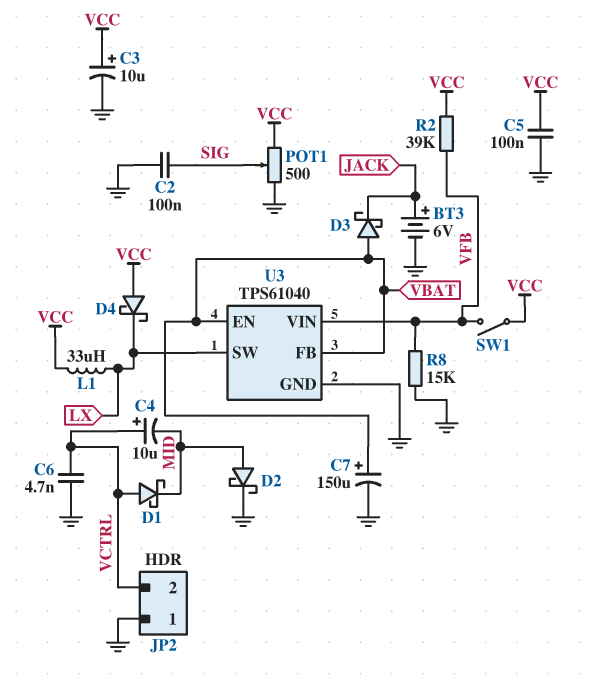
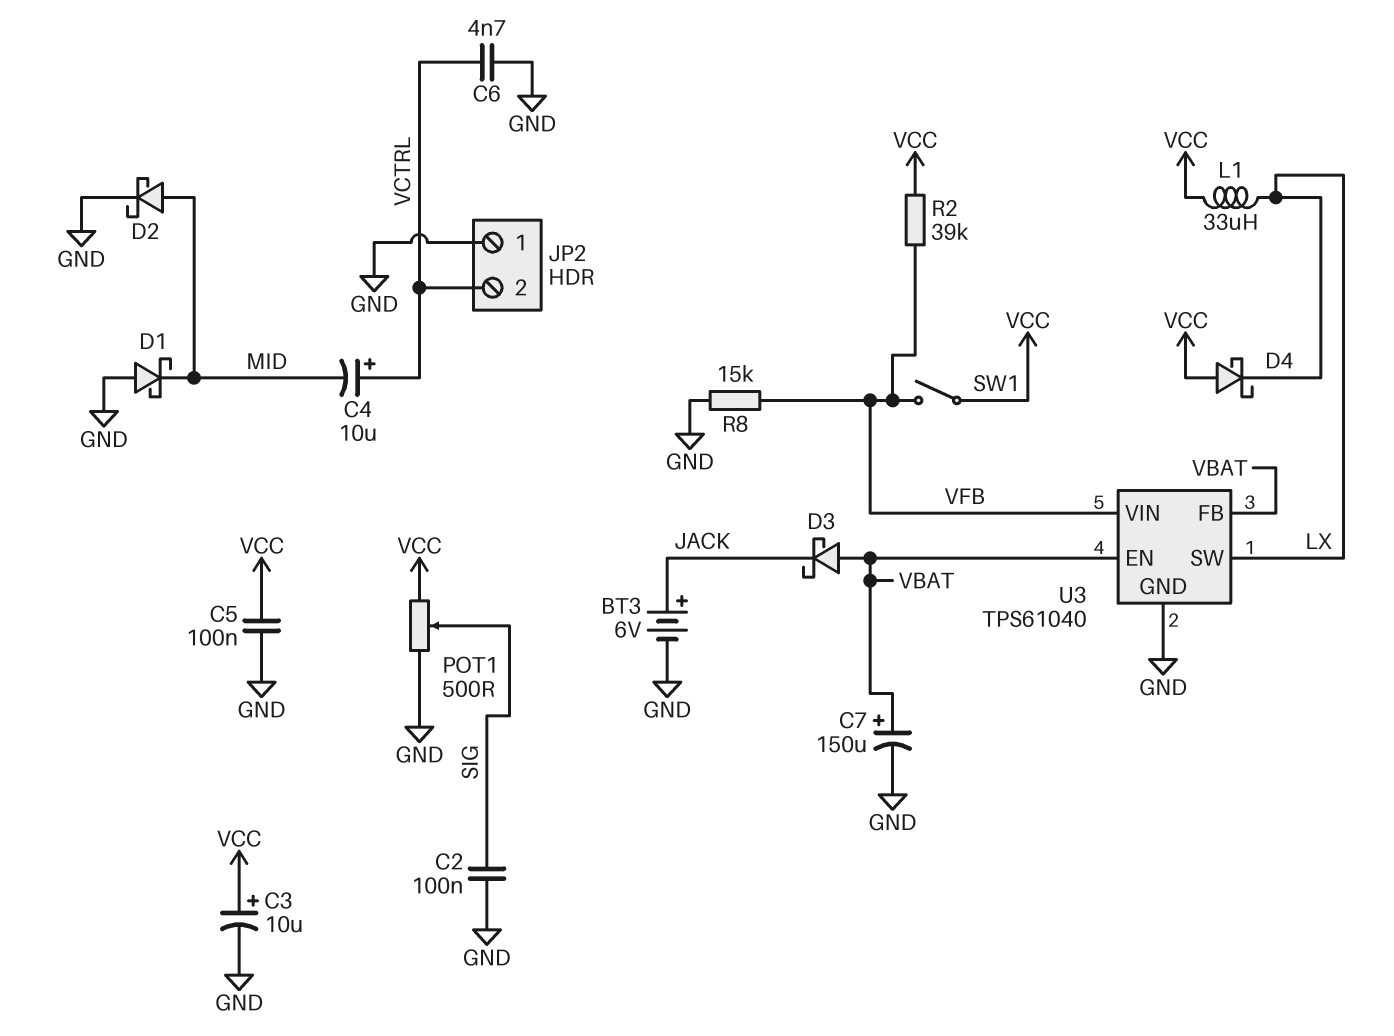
D1: schottky (A VCTRL, K MID) -> schottky (A GND, K MID)

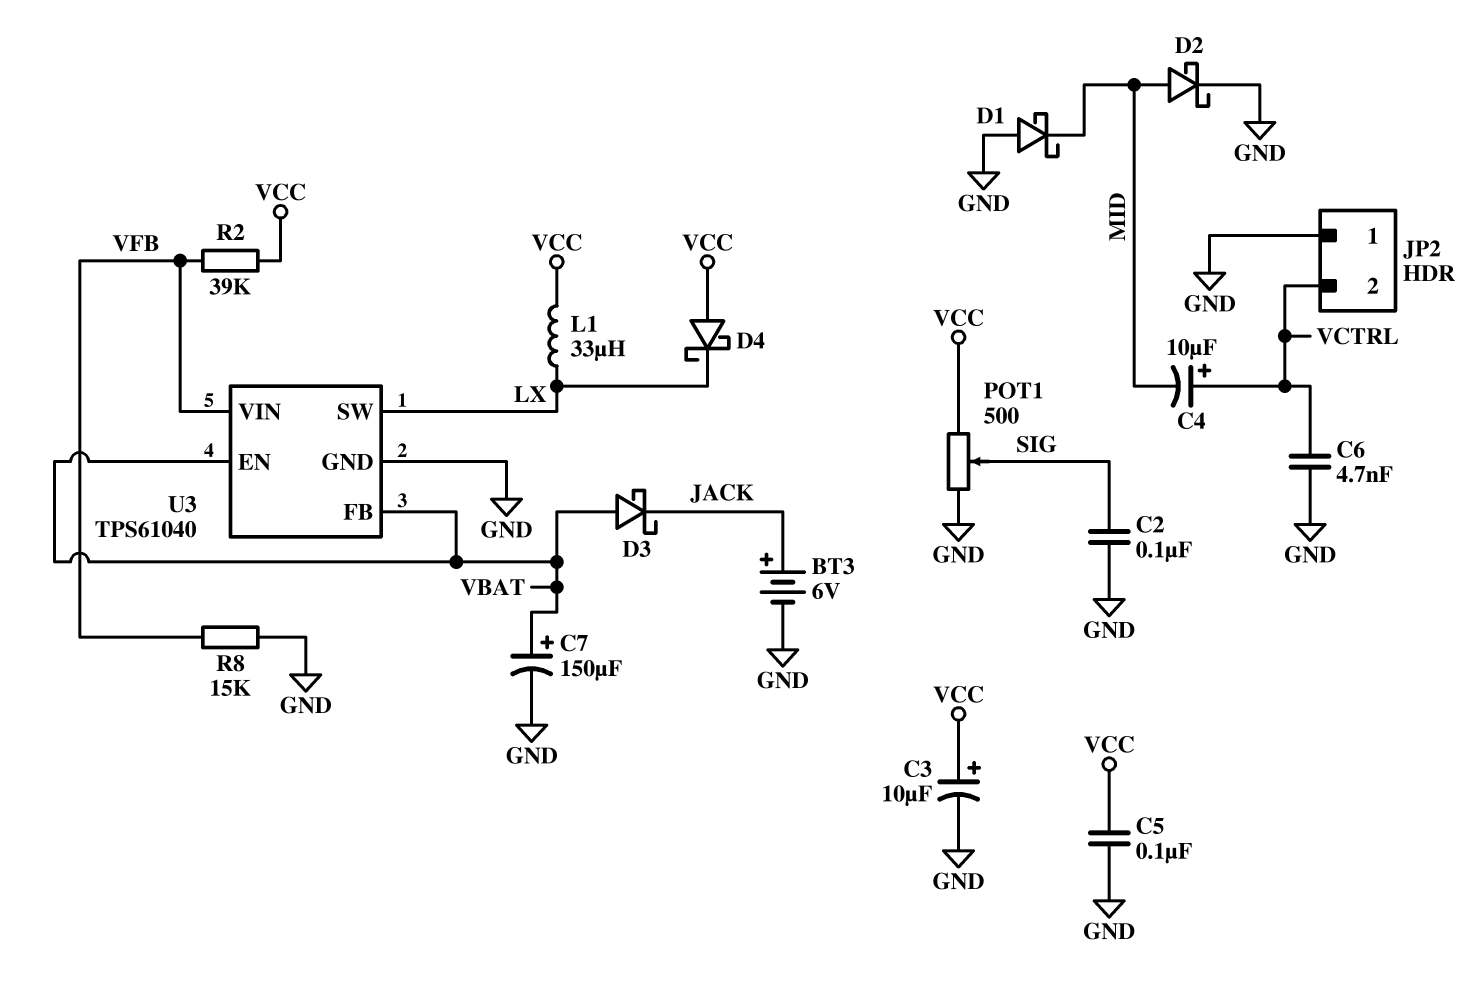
SW1: switch (VCC, VFB) -> none

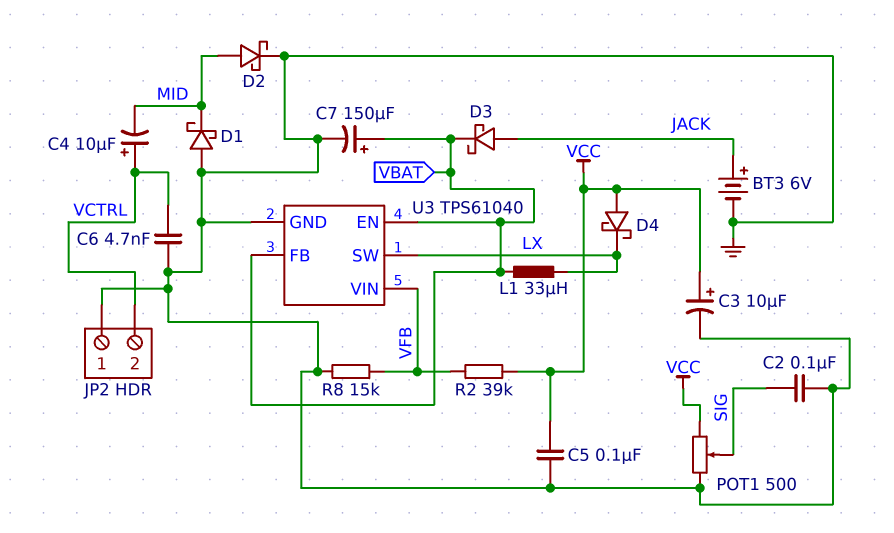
D3: schottky (A VBAT, K JACK) -> schottky (A JACK, K VBAT)
L1: 33uH (LX, VCC) -> 33uH (LX, VBAT)

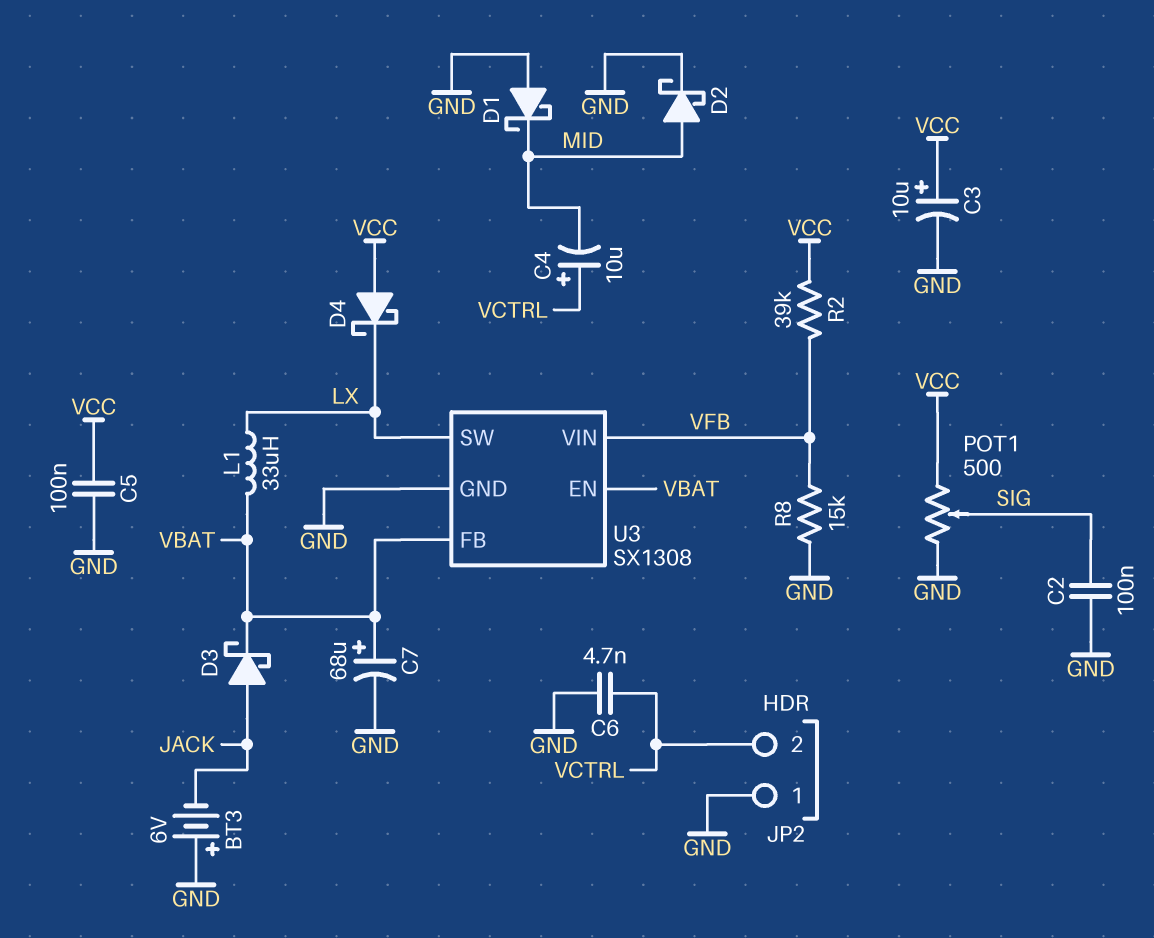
BT3: 6V (plus JACK, minus GND) -> 6V (plus GND, minus JACK)
C7: 150uF (plus VBAT, minus GND) -> 68uF (plus VBAT, minus GND)
U3: TPS61040 -> SX1308

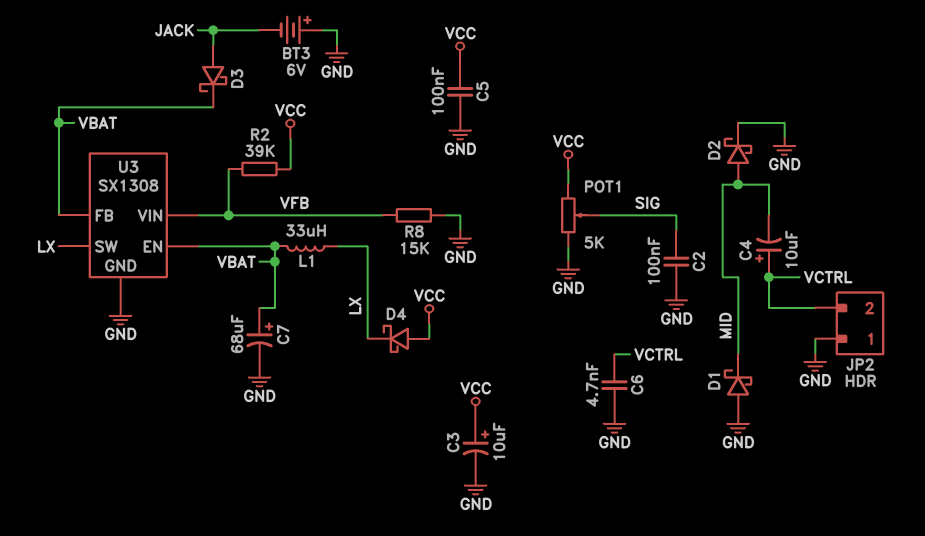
POT1: 500 (GND, VCC, wiper SIG) -> 5k (GND, VCC, wiper SIG)

